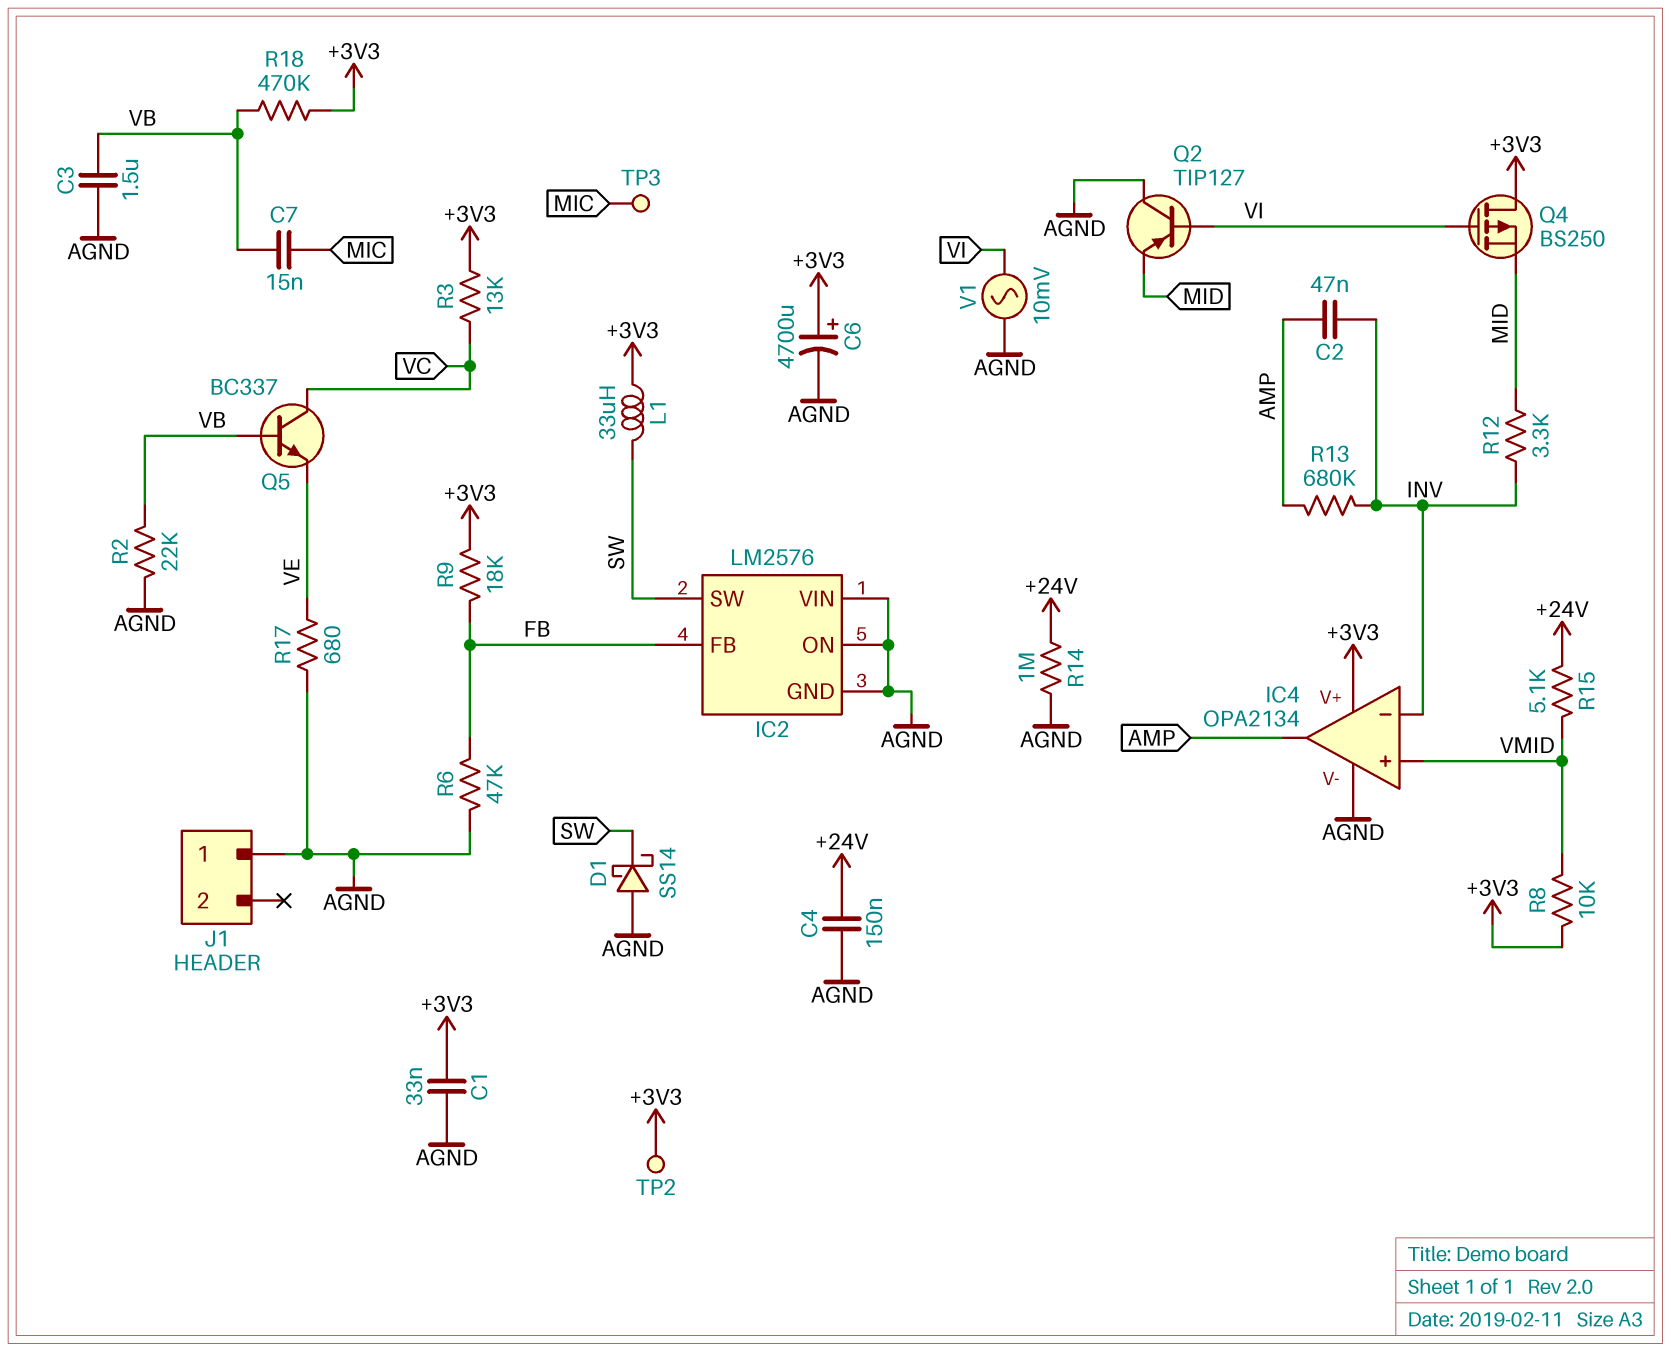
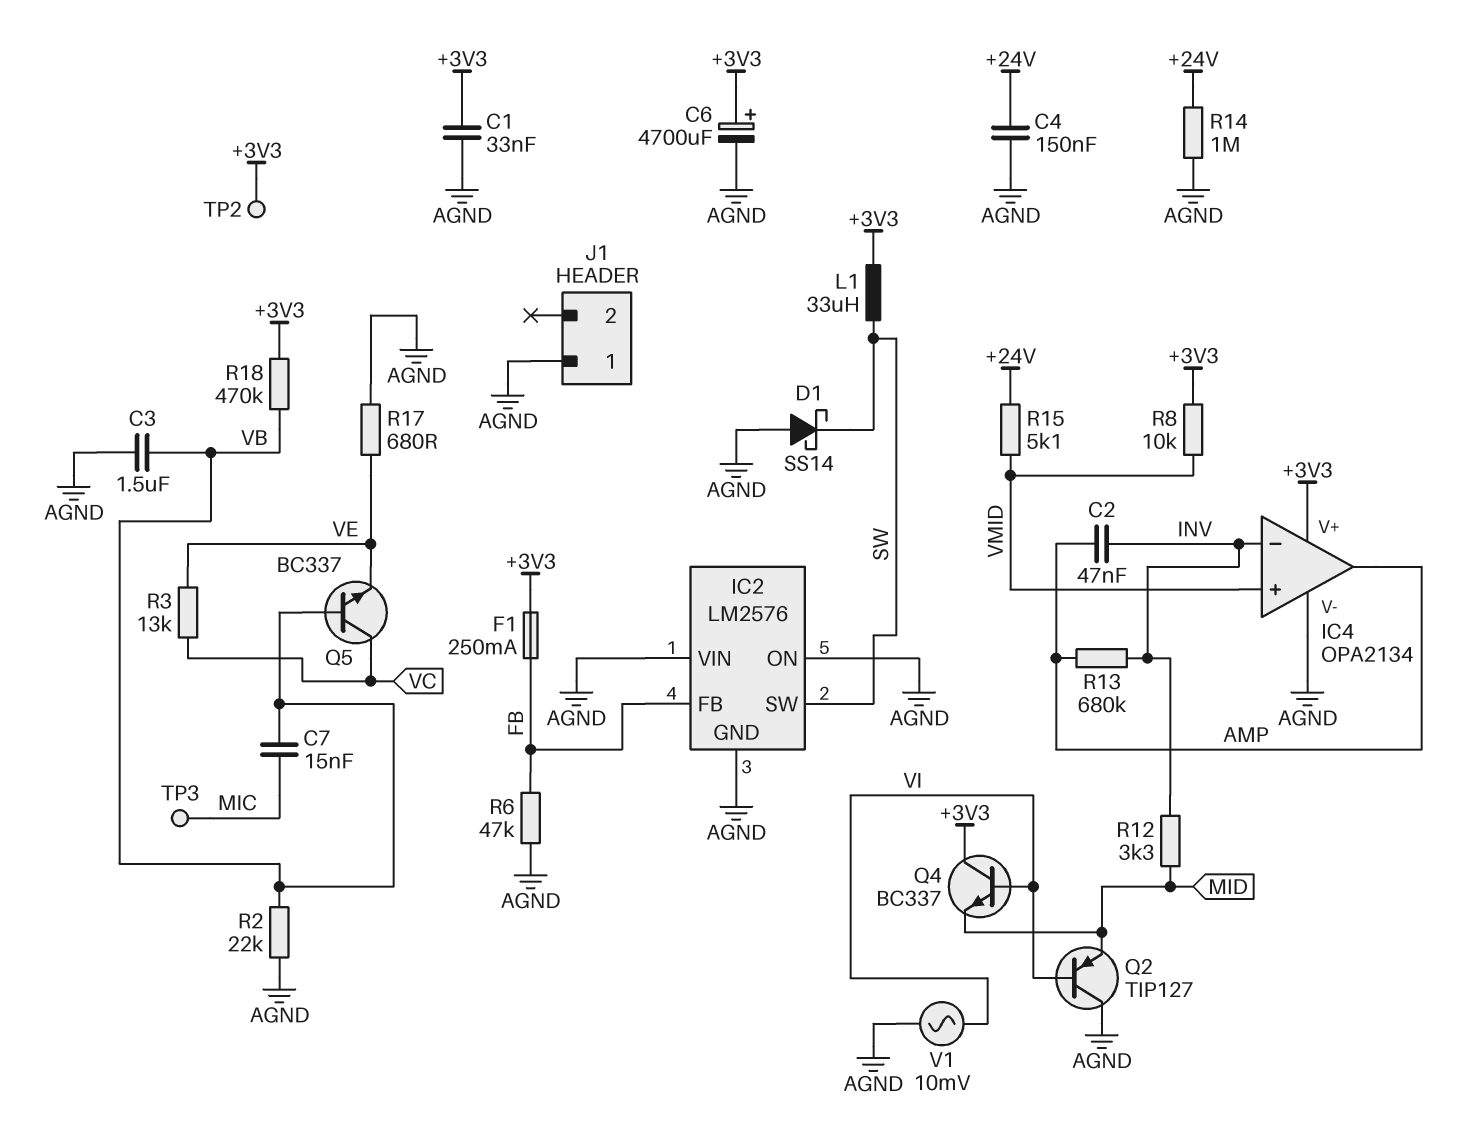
F1: none -> 250mA (+3V3, FB)
Q4: PMOS BS250 (G VI, D +3V3, S MID) -> NPN BC337 (B VI, C +3V3, E MID)
R3: 13k (+3V3, VC) -> 13k (VC, VE)
R9: 18k (+3V3, FB) -> none

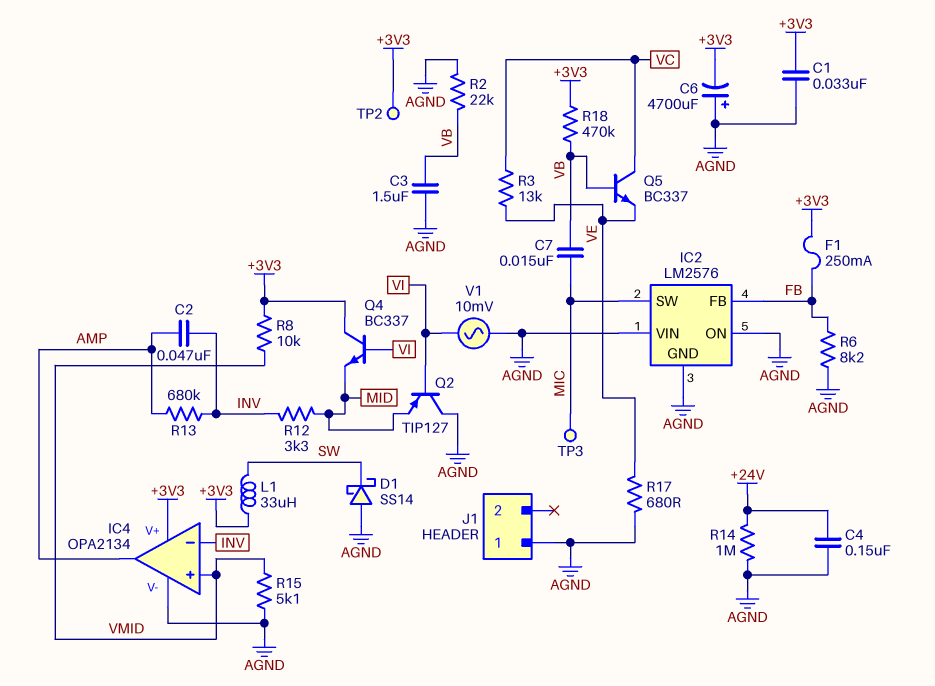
C6: 4700uF (plus +3V3, minus AGND) -> 4700uF (plus AGND, minus +3V3)
IC2 pin SW: SW -> MIC
R6: 47k (AGND, FB) -> 8.2k (AGND, FB)
R15: 5.1k (+24V, VMID) -> 5.1k (AGND, VMID)

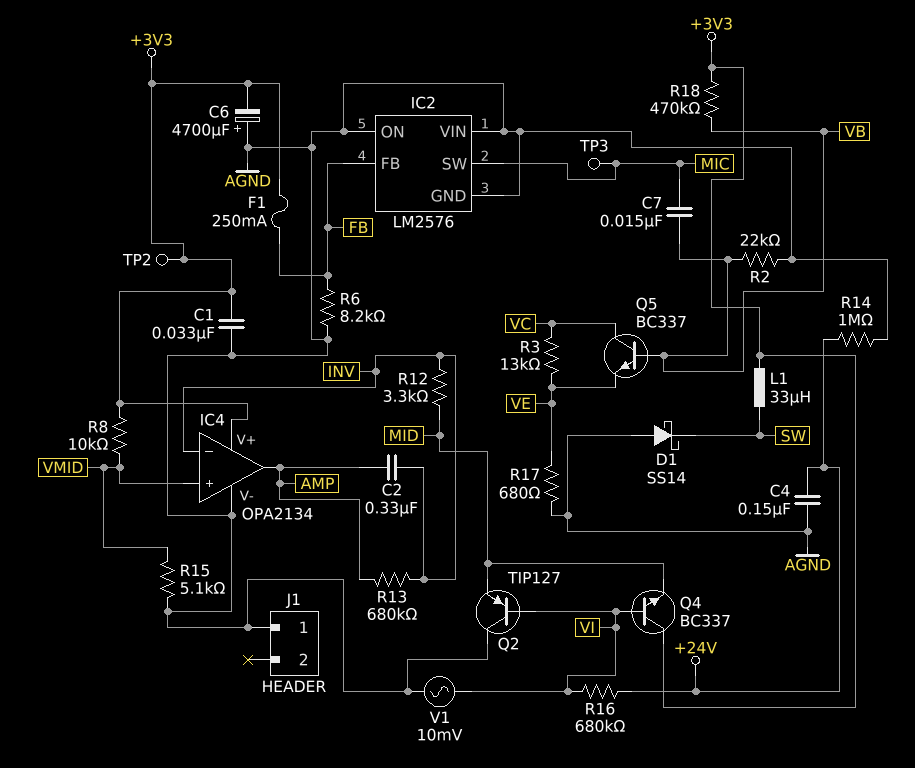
C2: 47nF (AMP, INV) -> 330nF (AMP, INV)
C3: 1.5uF (AGND, VB) -> none
R16: none -> 680k (+24V, VI)

